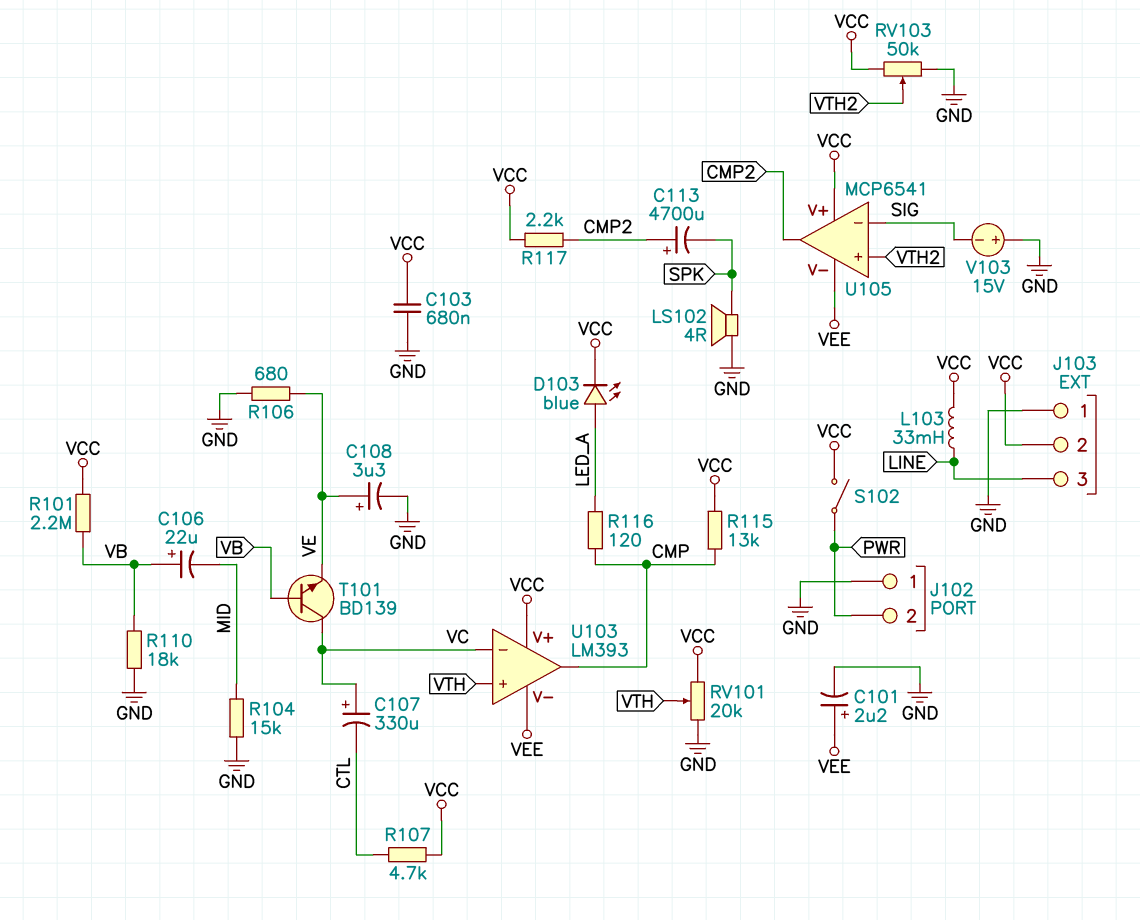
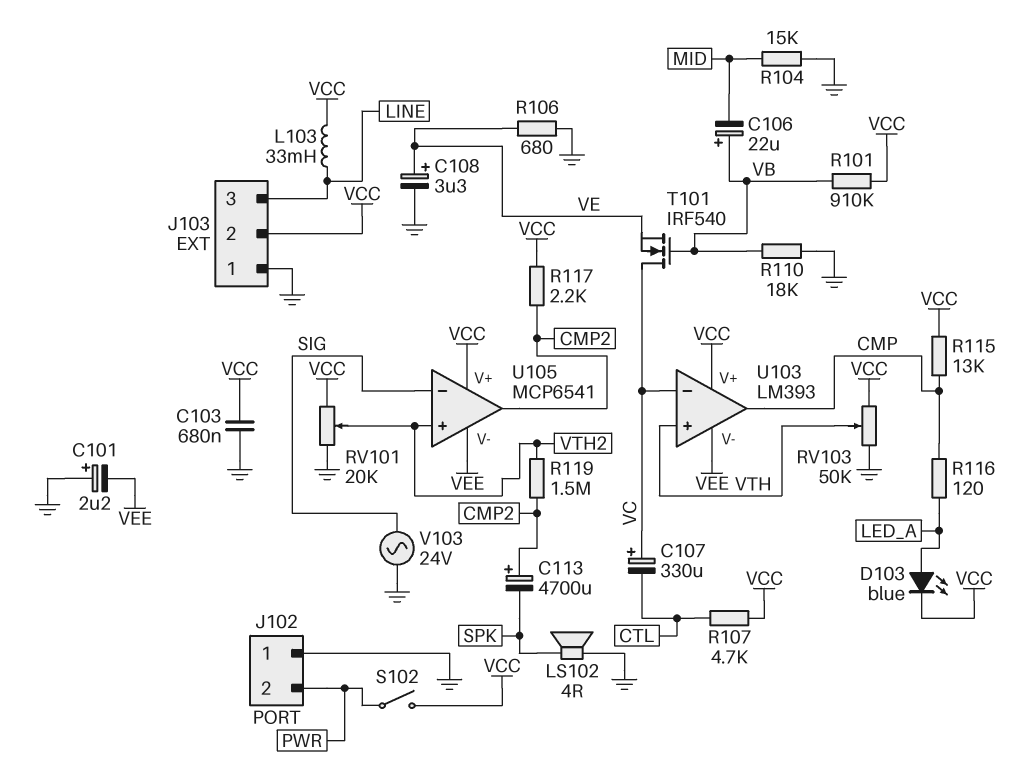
C101: 2.2uF (plus VEE, minus GND) -> 2.2uF (plus GND, minus VEE)
R101: 2.2M (VB, VCC) -> 910k (VB, VCC)
R119: none -> 1.5M (CMP2, VTH2)
RV101: 20k (GND, VCC, wiper VTH) -> 20k (GND, VCC, wiper VTH2)
RV103: 50k (GND, VCC, wiper VTH2) -> 50k (GND, VCC, wiper VTH)
T101: NPN BD139 (B VB, C VC, E VE) -> NMOS IRF540 (G VB, D VC, S VE)
V103: 15V (plus GND, minus SIG) -> AC 24V (GND, SIG)

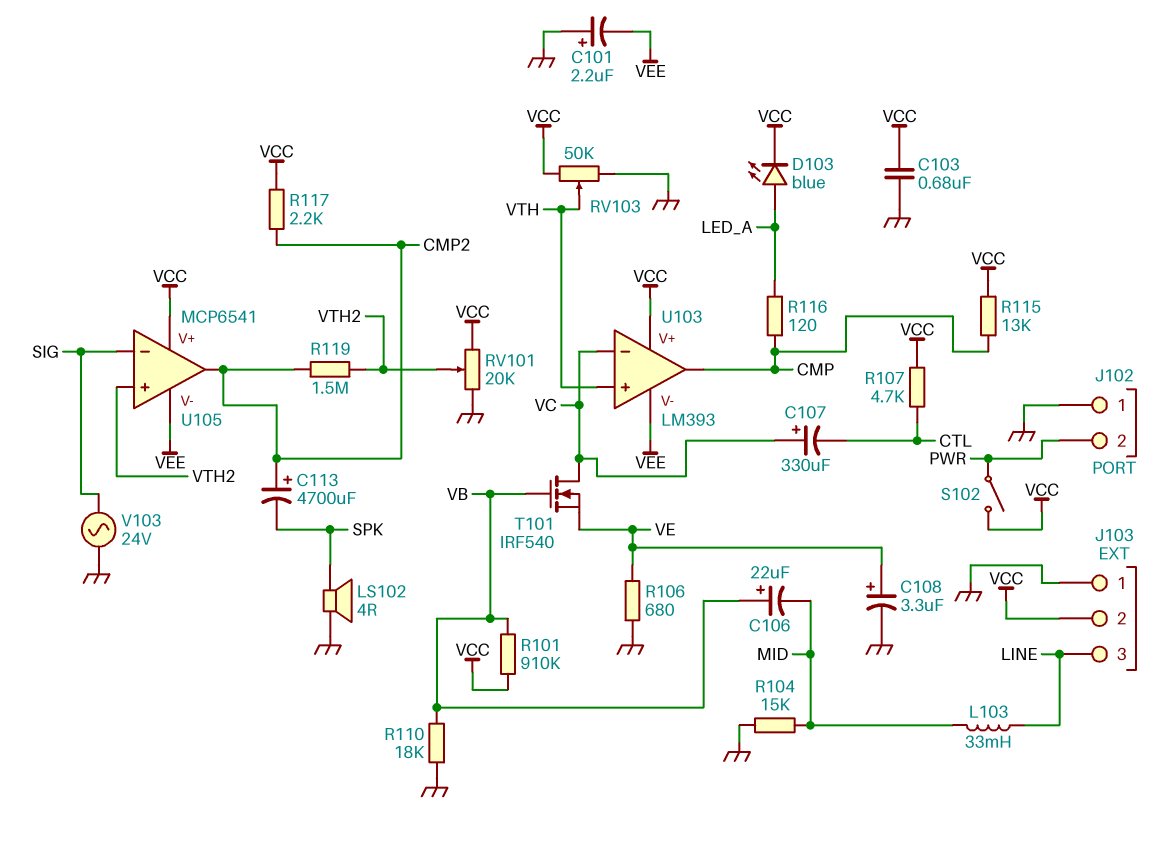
L103: 33mH (LINE, VCC) -> 33mH (LINE, MID)

